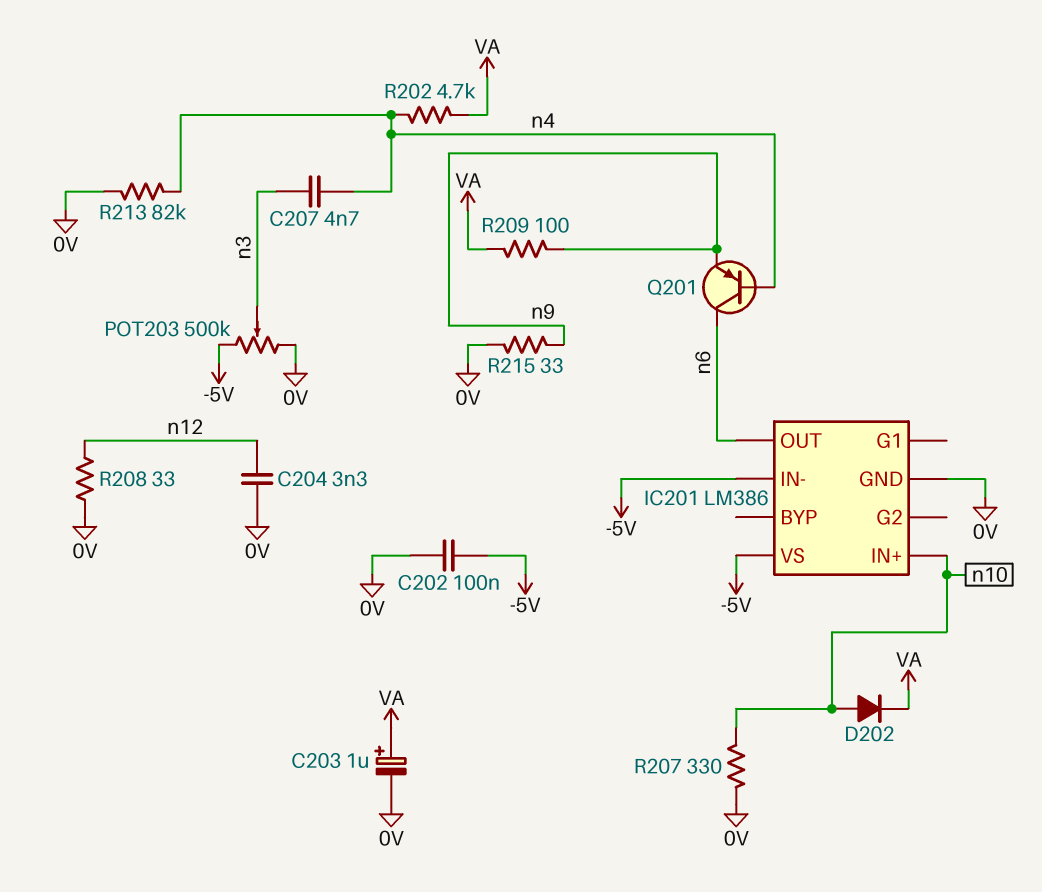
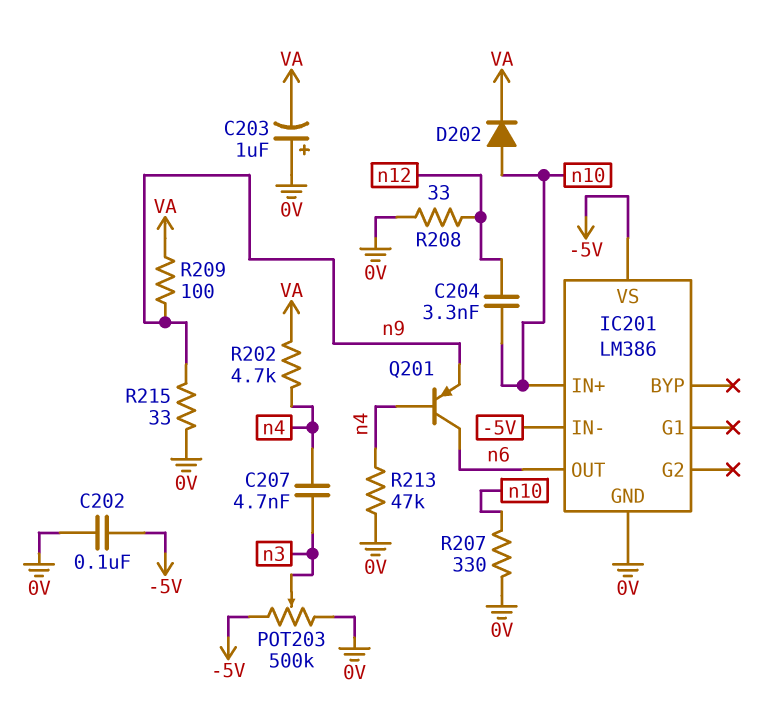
C203: 1uF (plus VA, minus 0V) -> 1uF (plus 0V, minus VA)
C204: 3.3nF (0V, n12) -> 3.3nF (n10, n12)
R213: 82k (0V, n4) -> 47k (0V, n4)

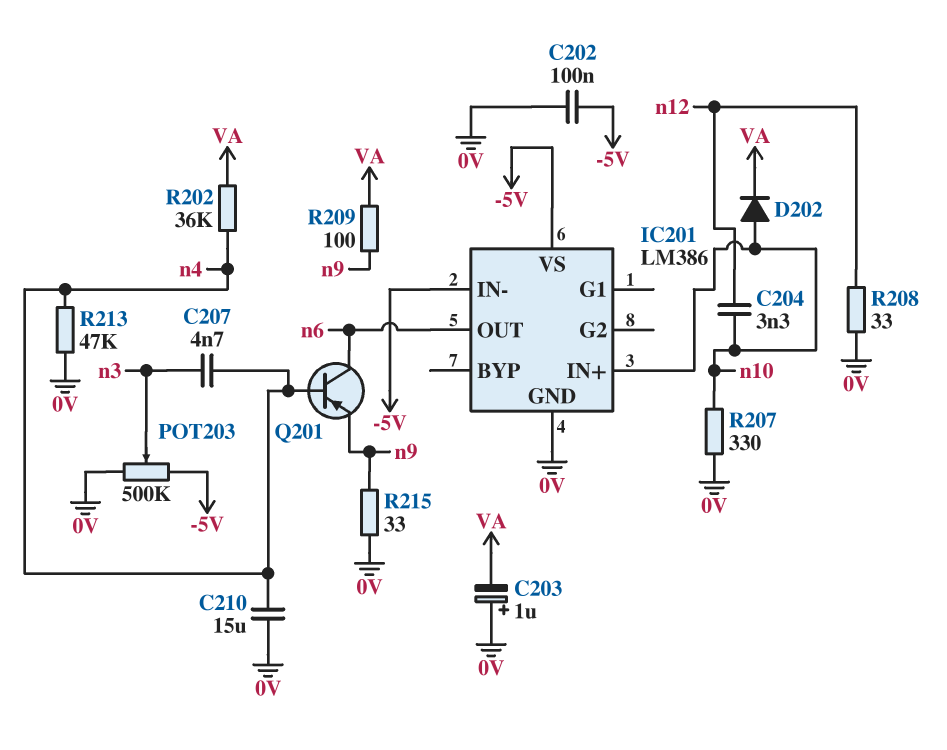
C210: none -> 15uF (0V, n4)
R202: 4.7k (VA, n4) -> 36k (VA, n4)

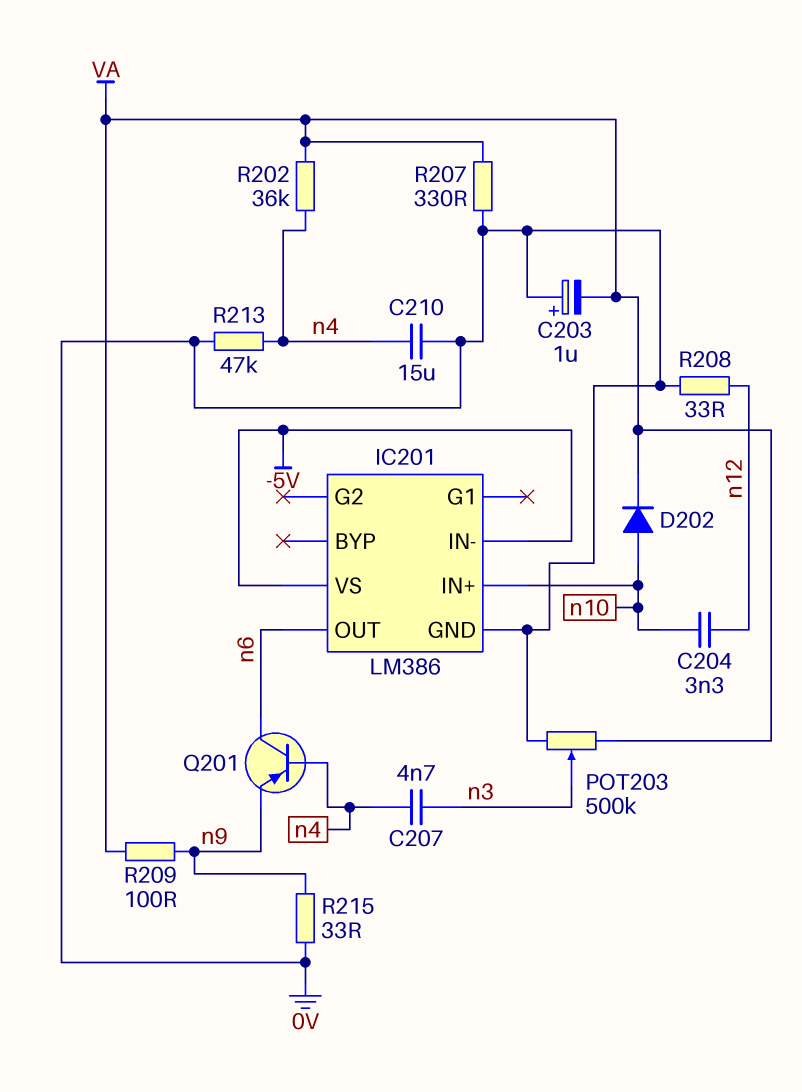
C202: 100nF (-5V, 0V) -> none
POT203: 500k (-5V, 0V, wiper n3) -> 500k (0V, VA, wiper n3)
R207: 330 (0V, n10) -> 330 (0V, VA)

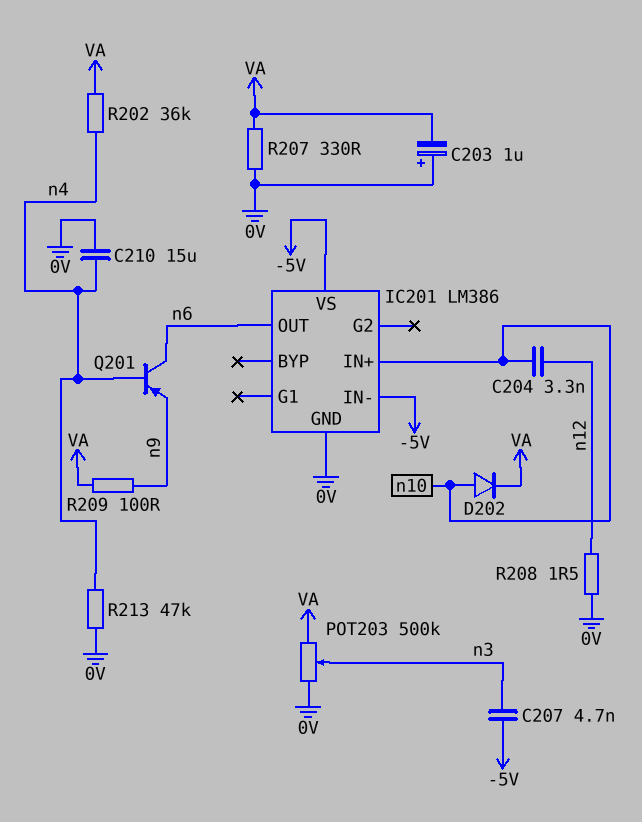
C207: 4.7nF (n3, n4) -> 4.7nF (-5V, n3)
R208: 33 (0V, n12) -> 1.5 (0V, n12)
R215: 33 (0V, n9) -> none

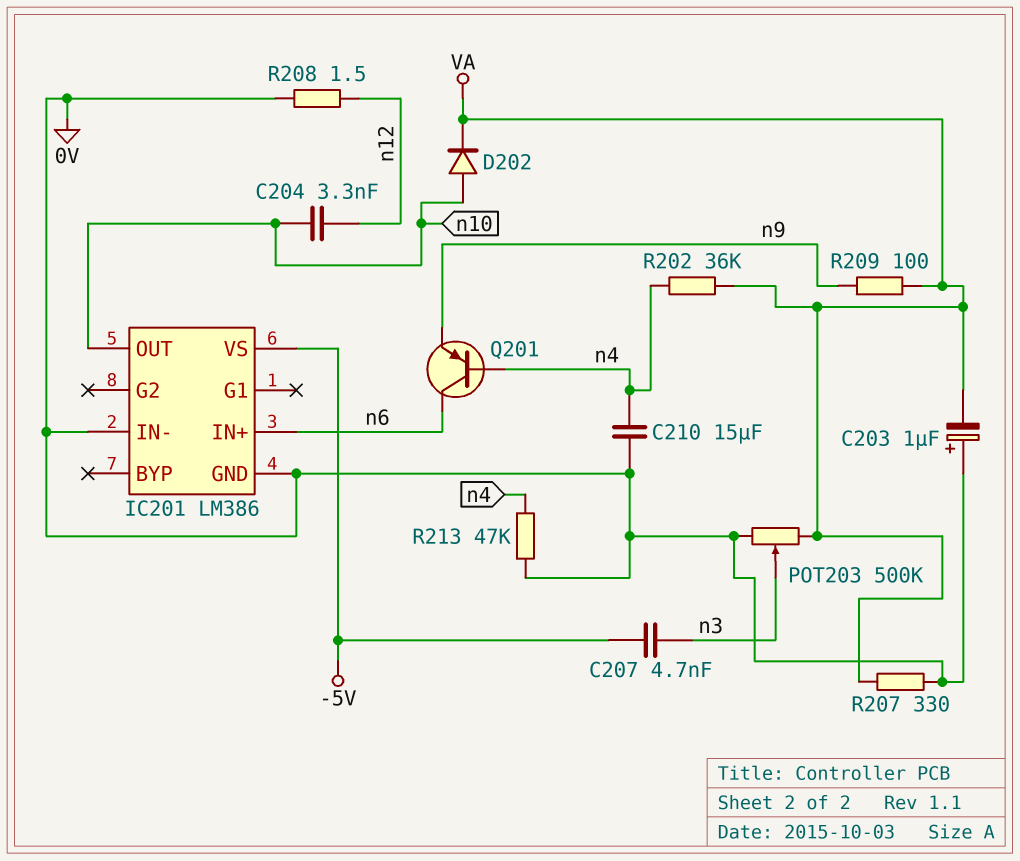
IC201 pin IN+: n10 -> n6
IC201 pin IN-: -5V -> 0V
IC201 pin OUT: n6 -> n10

